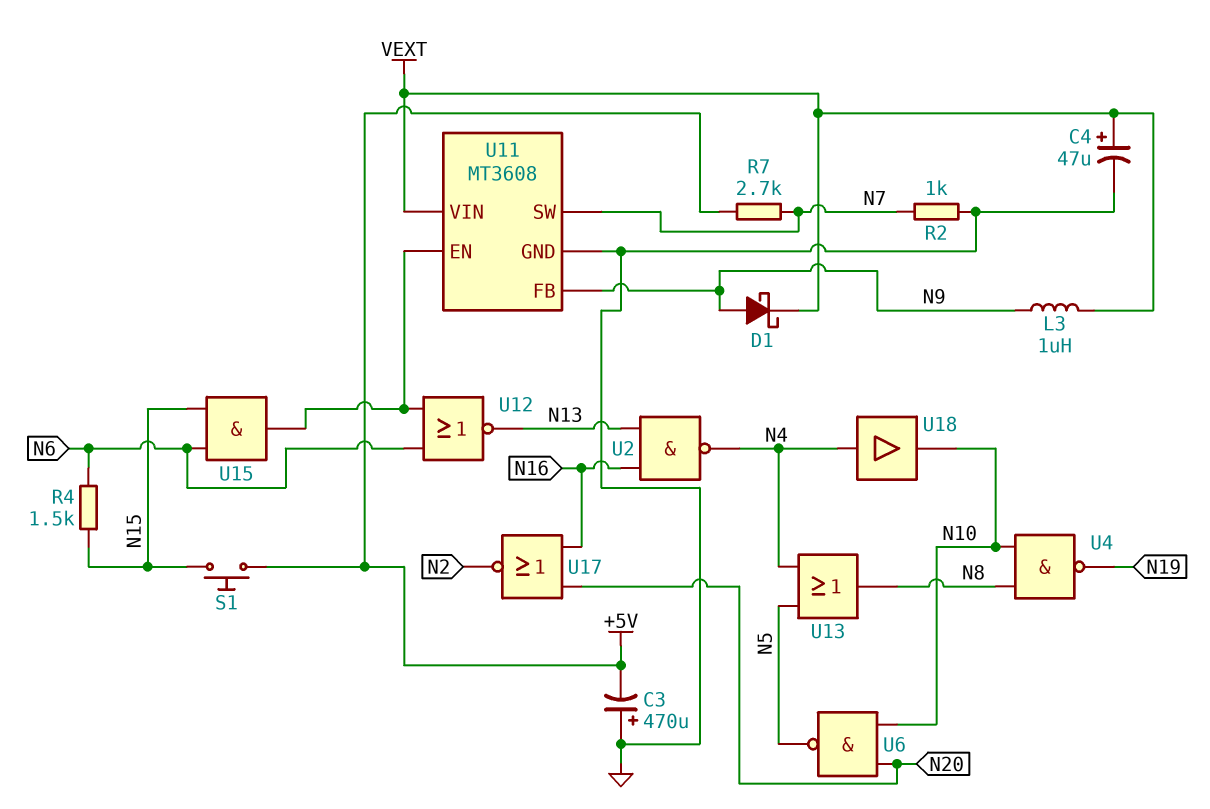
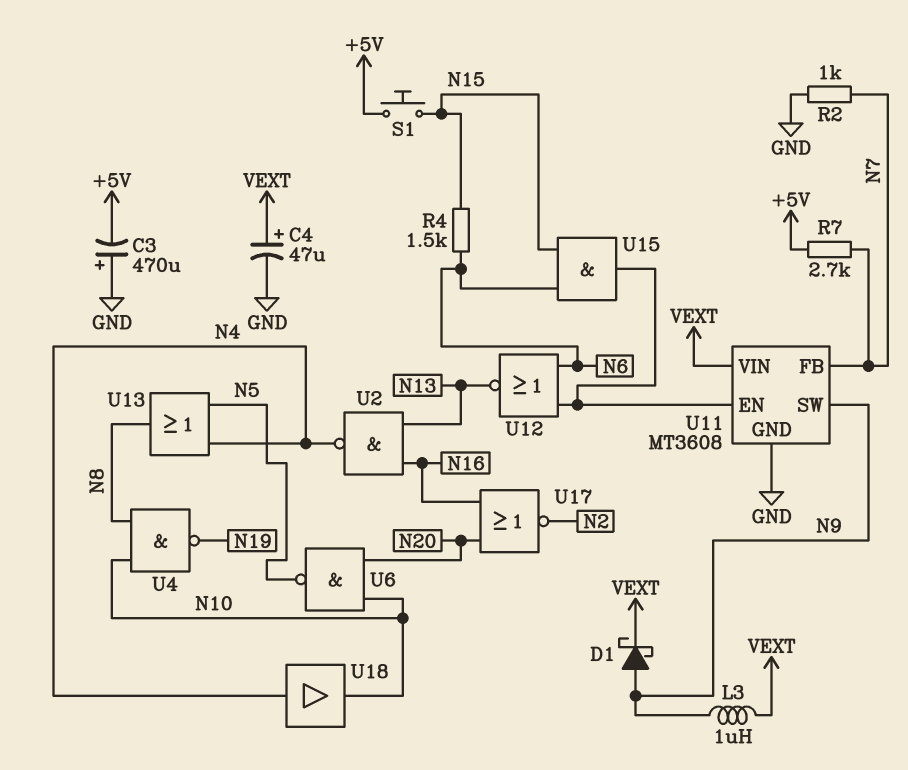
U11 pin FB: N9 -> N7
U11 pin SW: N7 -> N9

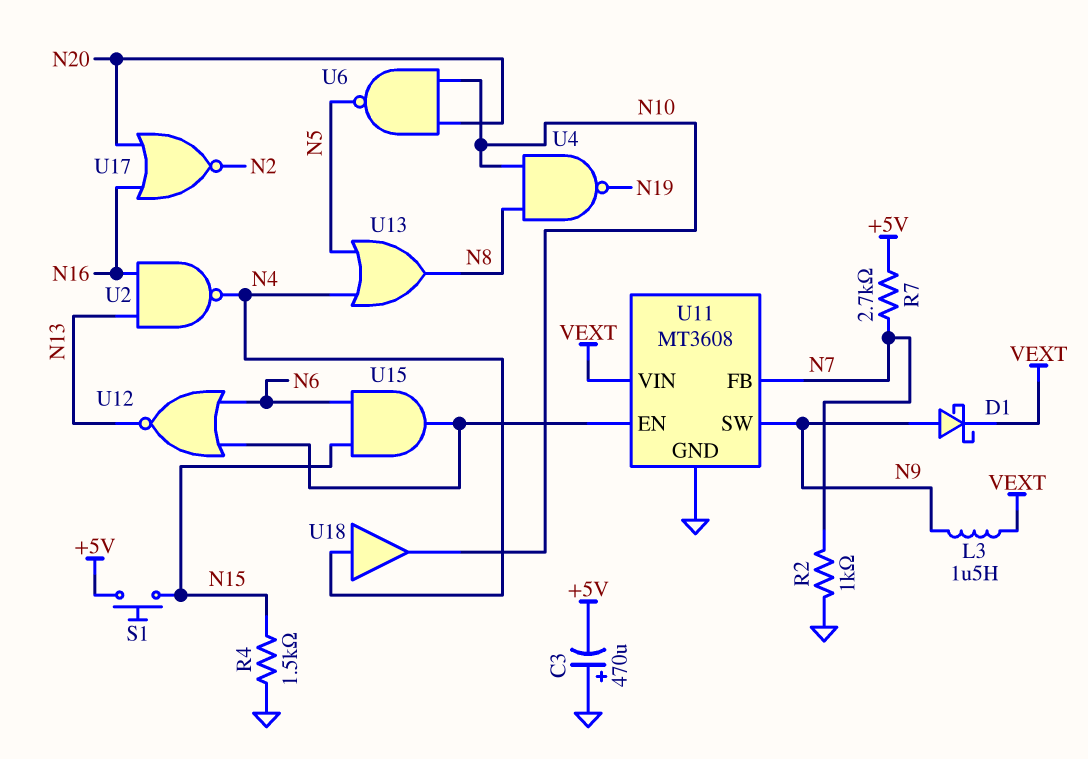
C4: 47uF (plus VEXT, minus GND) -> none
L3: 1uH (N9, VEXT) -> 1.5uH (N9, VEXT)
R4: 1.5k (N6, N15) -> 1.5k (GND, N15)

